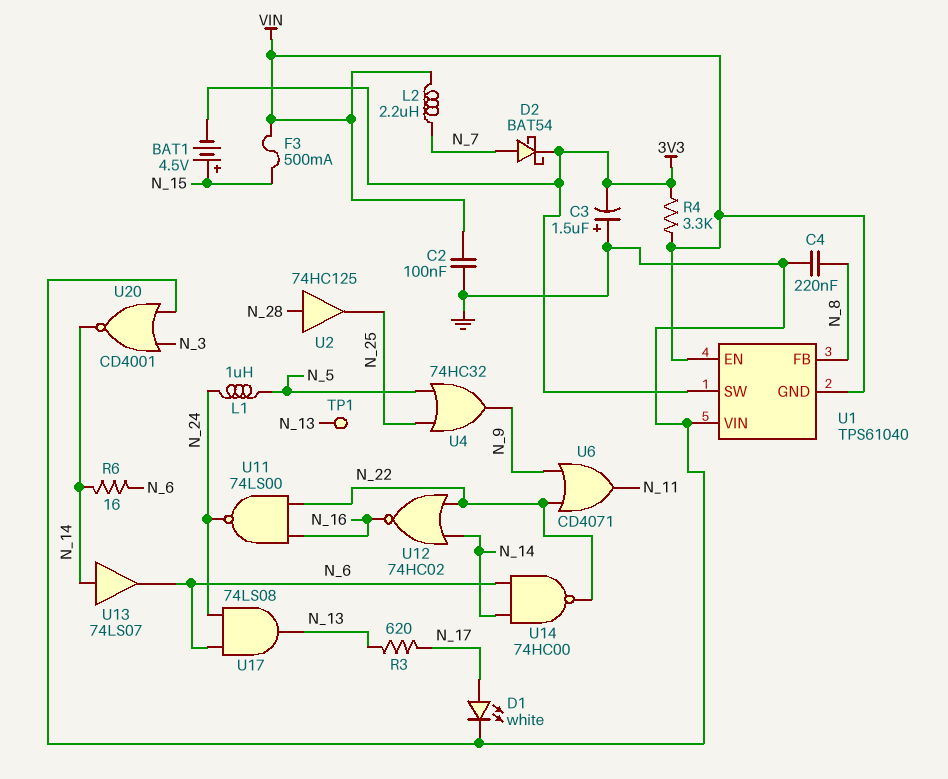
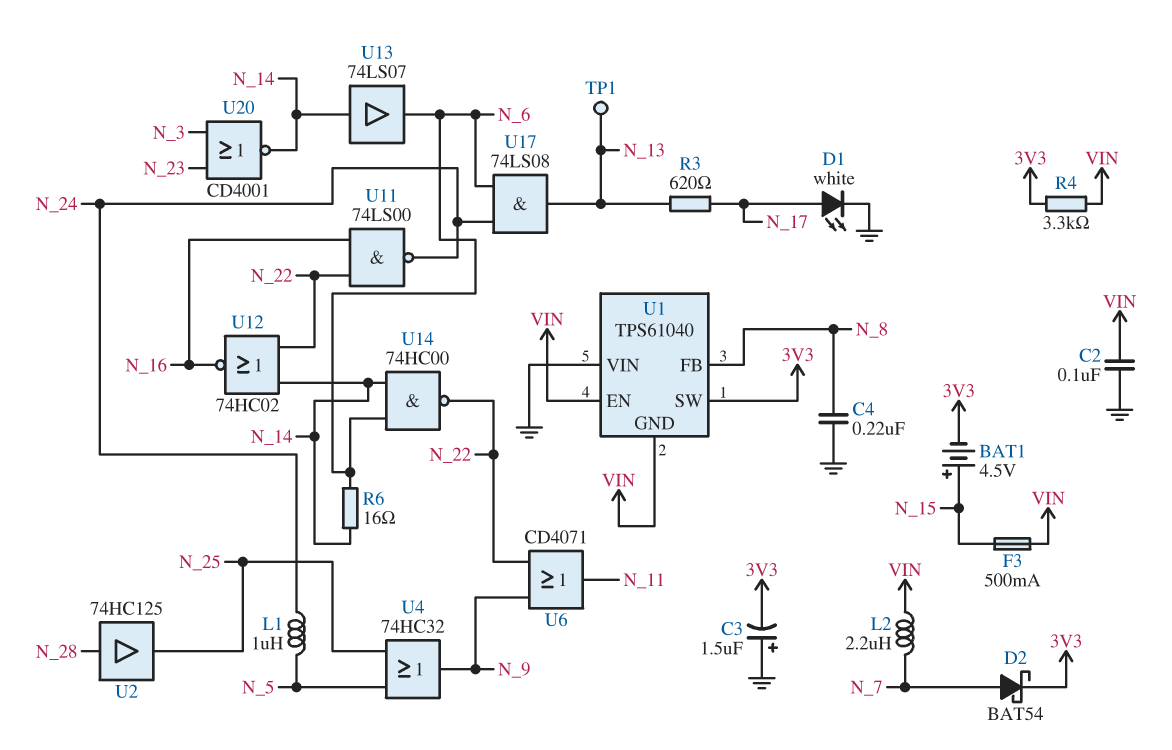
U20: NOR CD4001 (in GND, in N_3, out N_14) -> NOR CD4001 (in N_3, in N_23, out N_14)

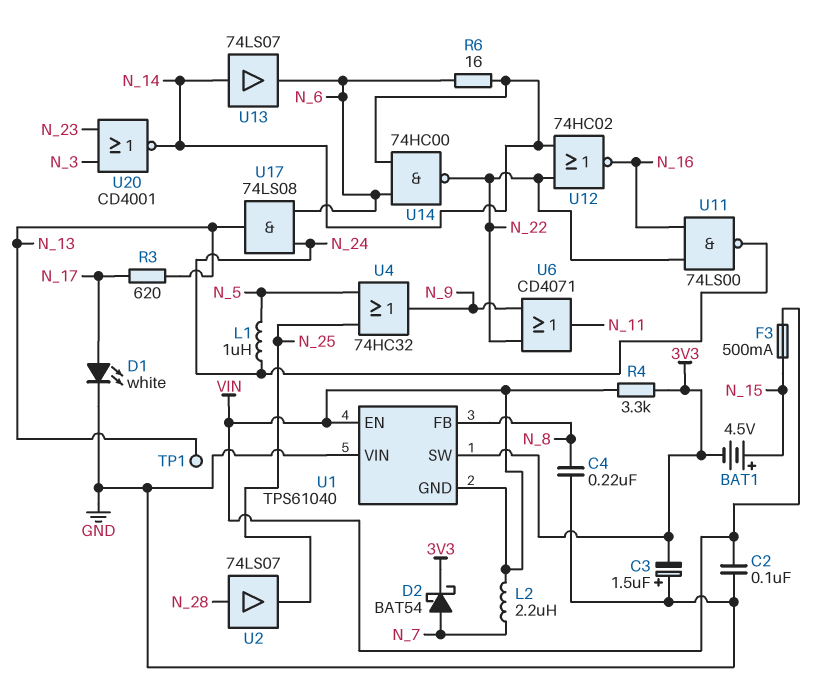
U2: buffer 74HC125 (in N_28, out N_25) -> buffer 74LS07 (in N_28, out N_25)

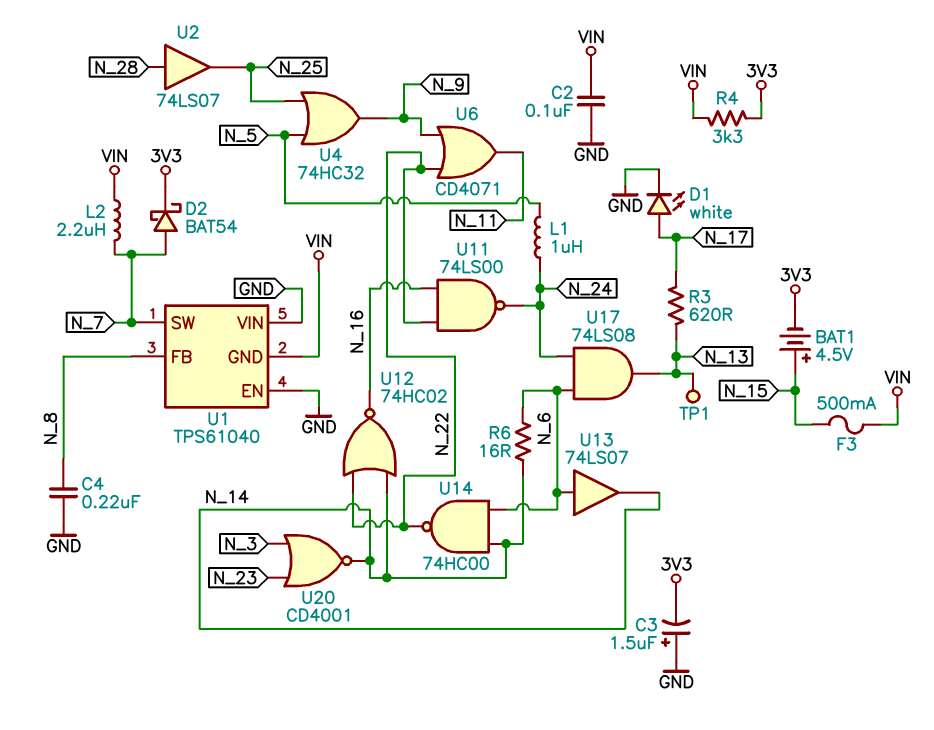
U1 pin EN: VIN -> GND
U1 pin SW: 3V3 -> N_7
U13: buffer 74LS07 (in N_14, out N_6) -> buffer 74LS07 (in N_6, out N_14)

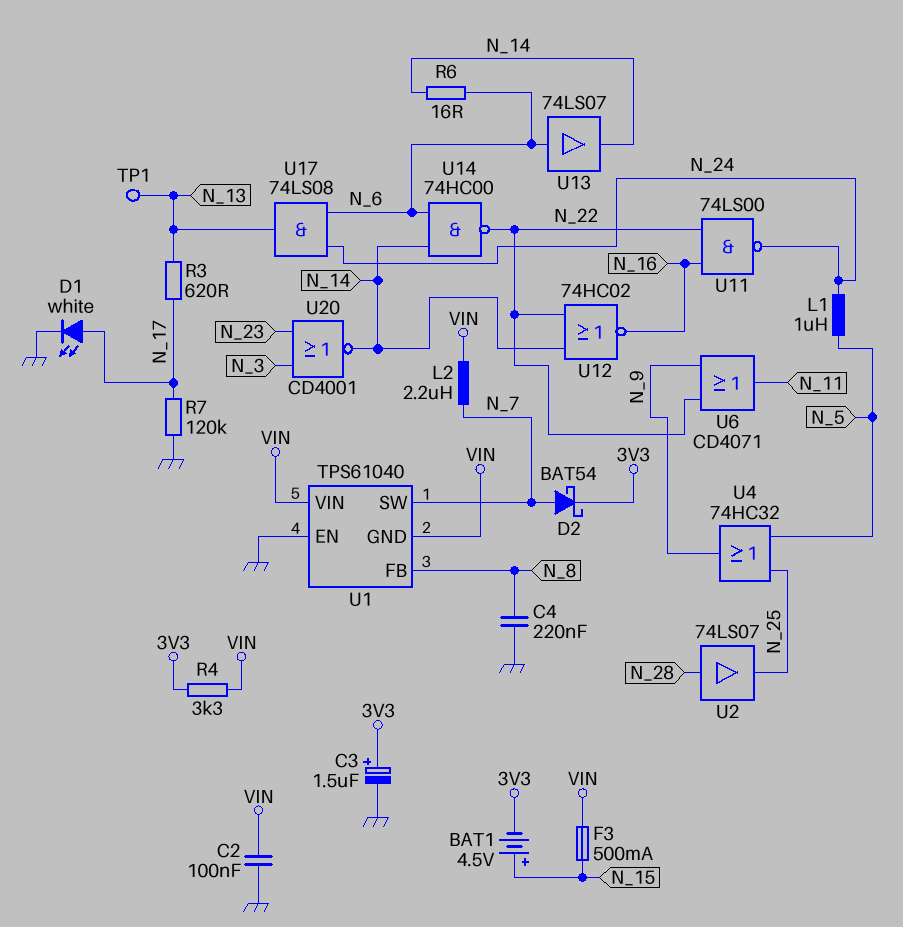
C3: 1.5uF (plus GND, minus 3V3) -> 1.5uF (plus 3V3, minus GND)
R7: none -> 120k (GND, N_17)
U1 pin VIN: GND -> VIN

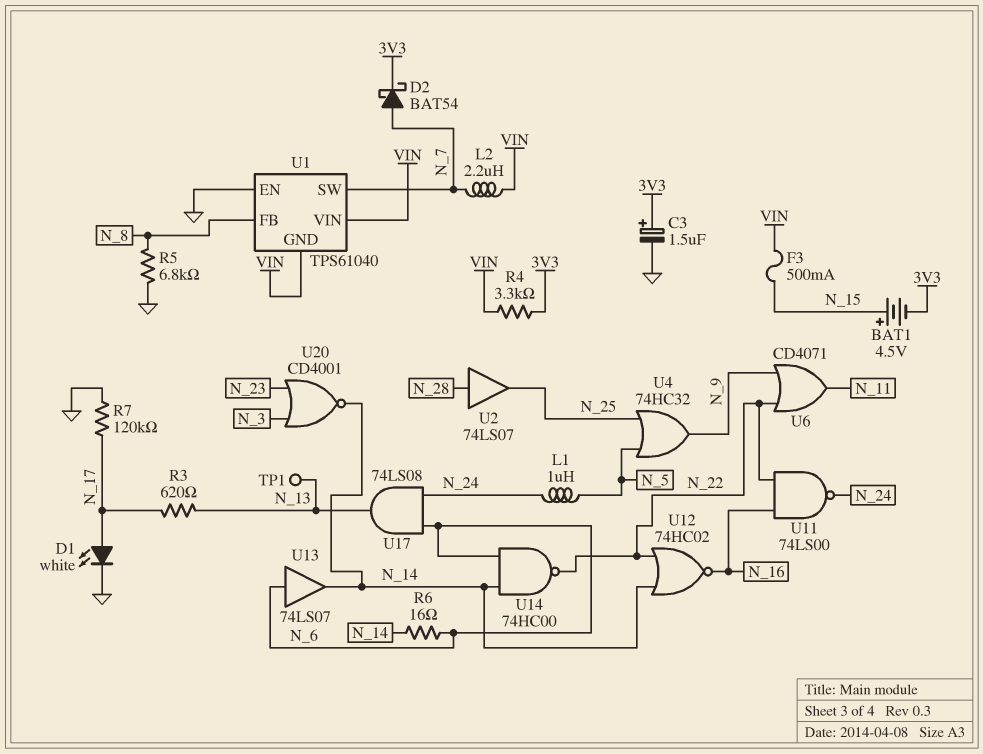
C2: 100nF (GND, VIN) -> none
C4: 220nF (GND, N_8) -> none
R5: none -> 6.8k (GND, N_8)

